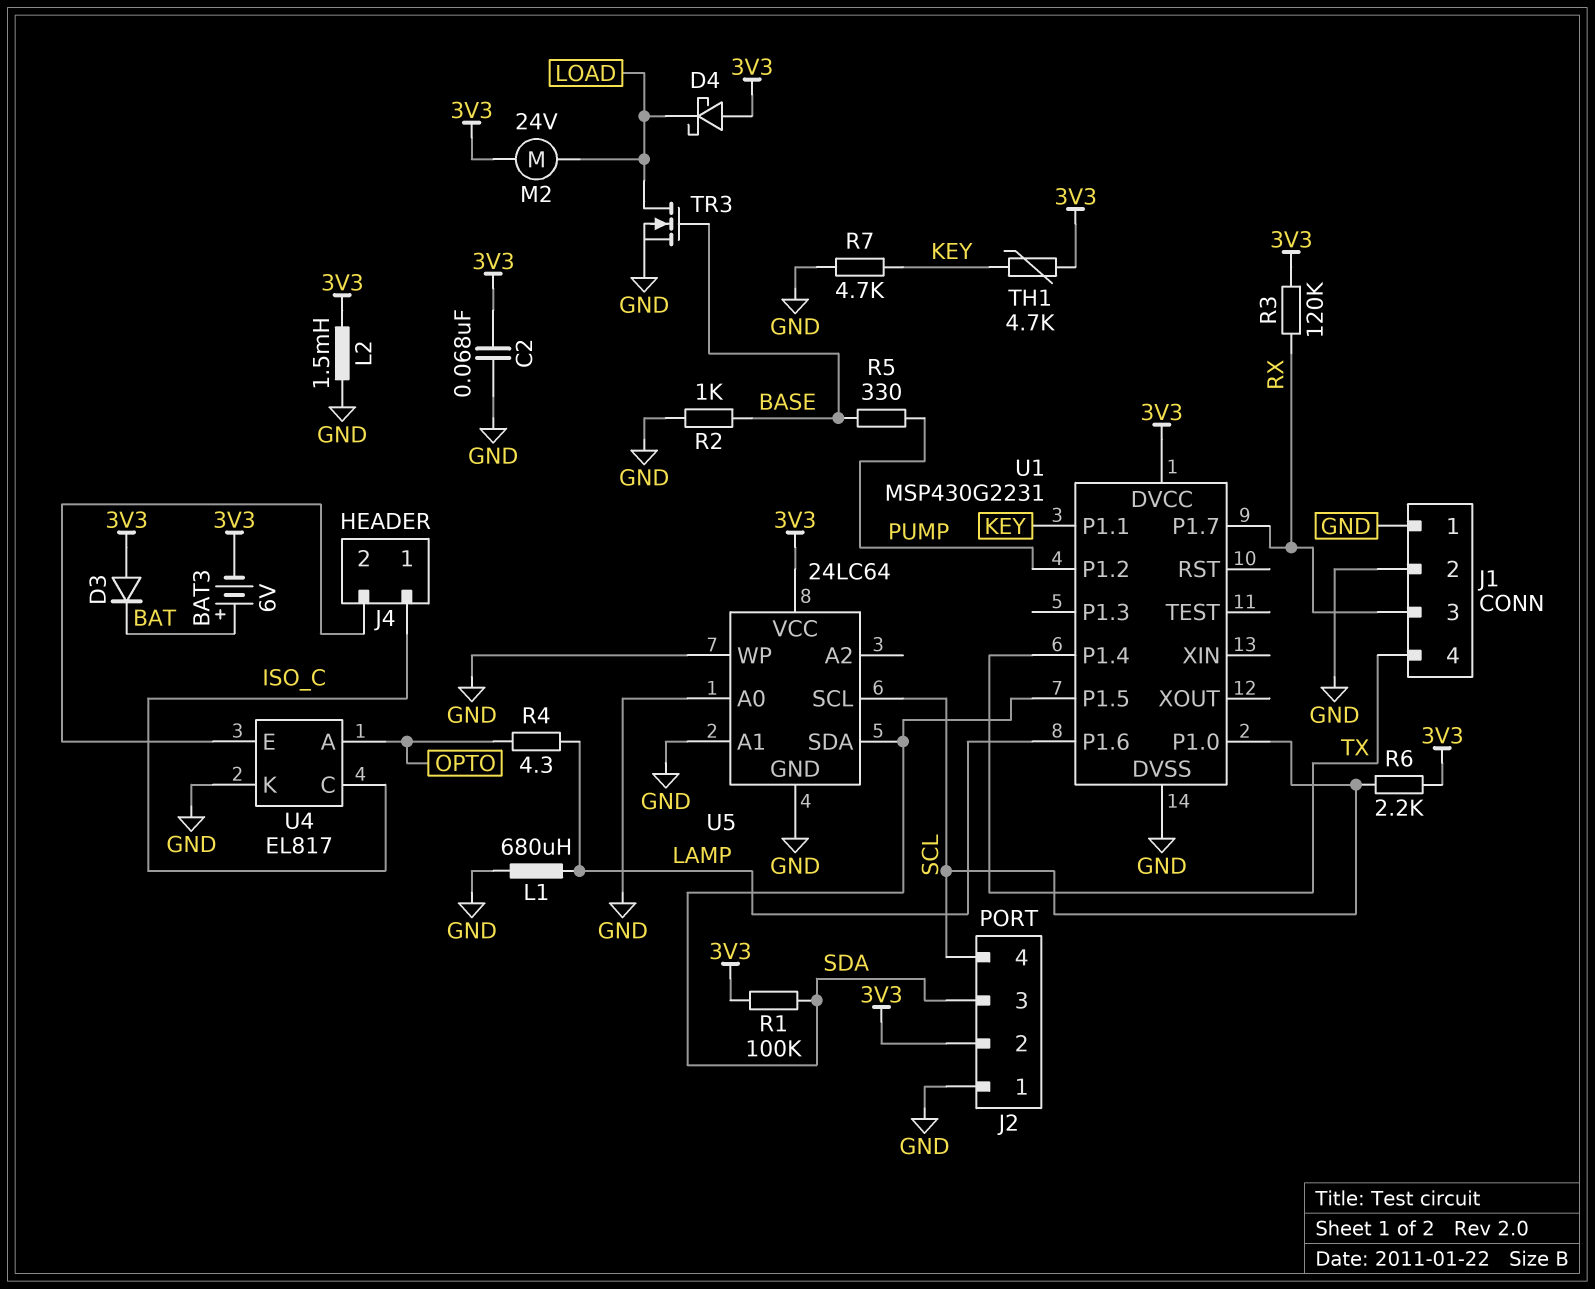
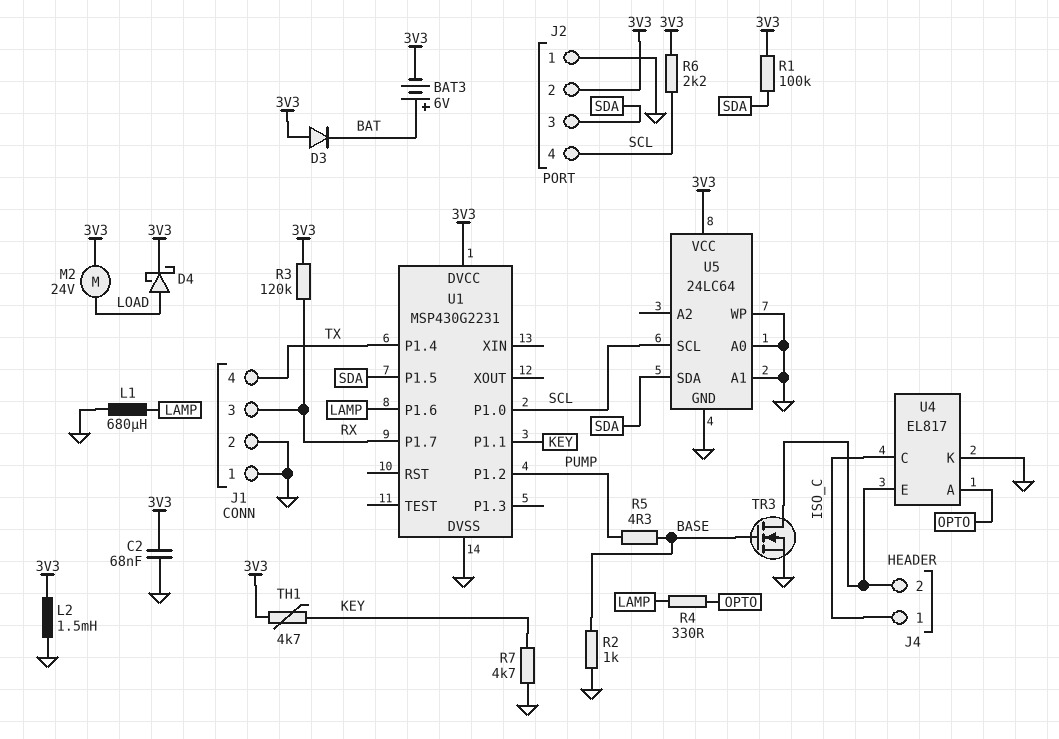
D4: schottky (A 3V3, K LOAD) -> schottky (A LOAD, K 3V3)
R4: 4.3 (LAMP, OPTO) -> 330 (LAMP, OPTO)
R5: 330 (BASE, PUMP) -> 4.3 (BASE, PUMP)
TR3: NMOS (G BASE, D LOAD, S GND) -> NMOS (G BASE, D J4/2, S GND)

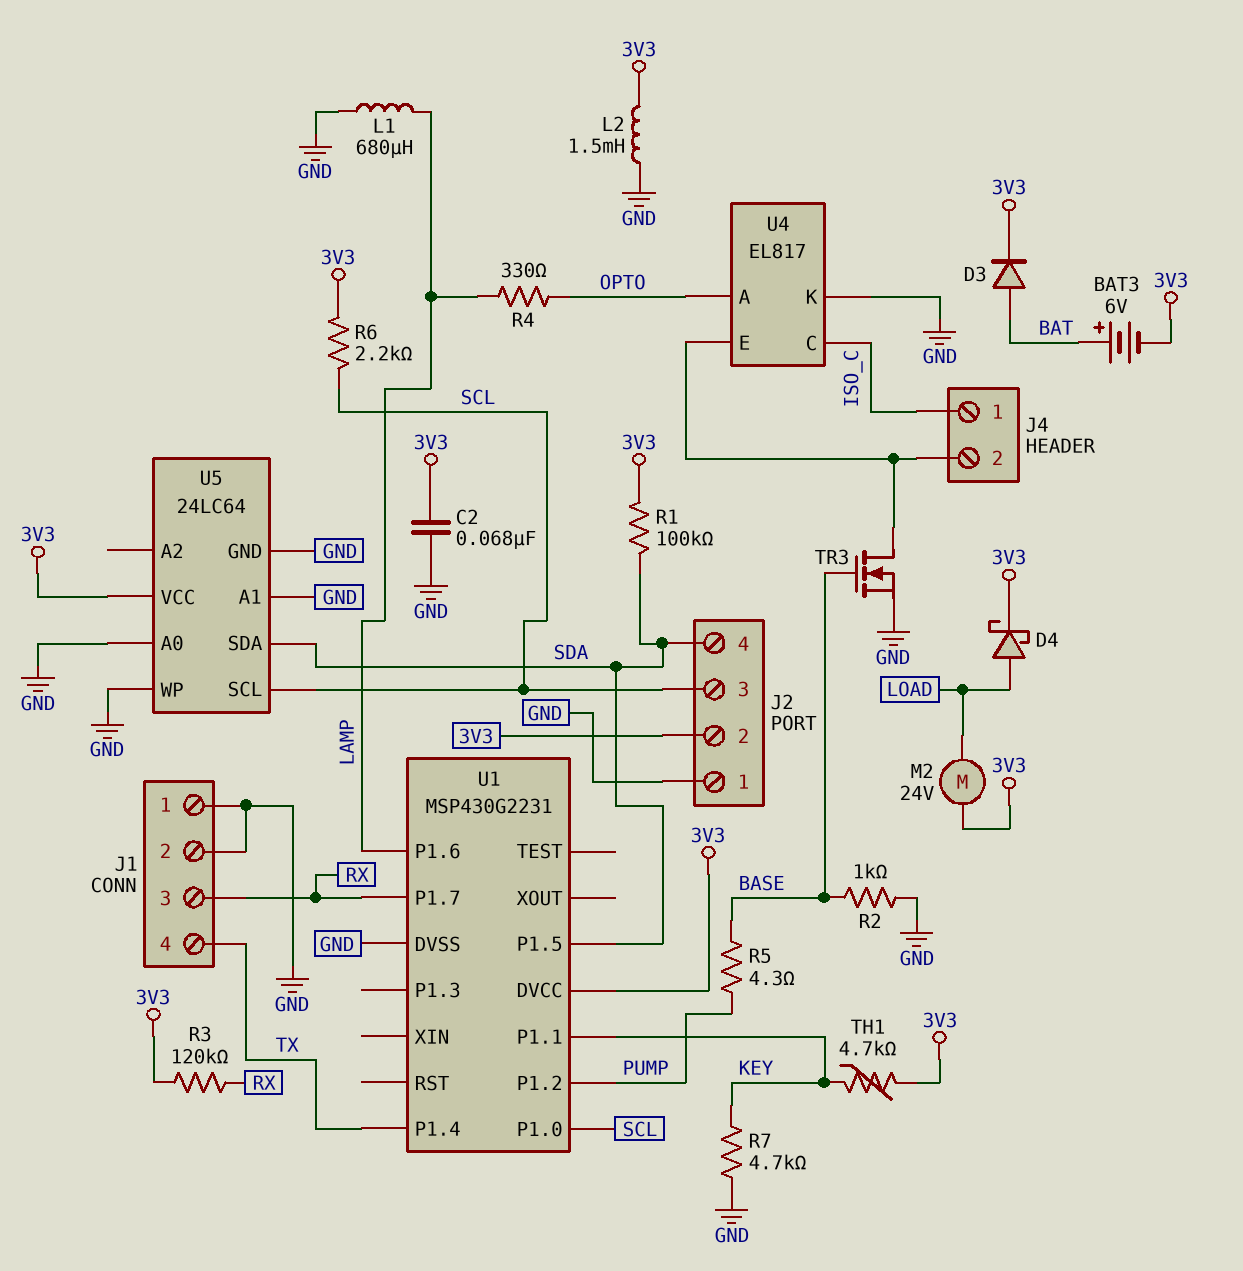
D3: diode (A 3V3, K BAT) -> diode (A BAT, K 3V3)
J2 pin 3: SDA -> SCL
J2 pin 4: SCL -> SDA

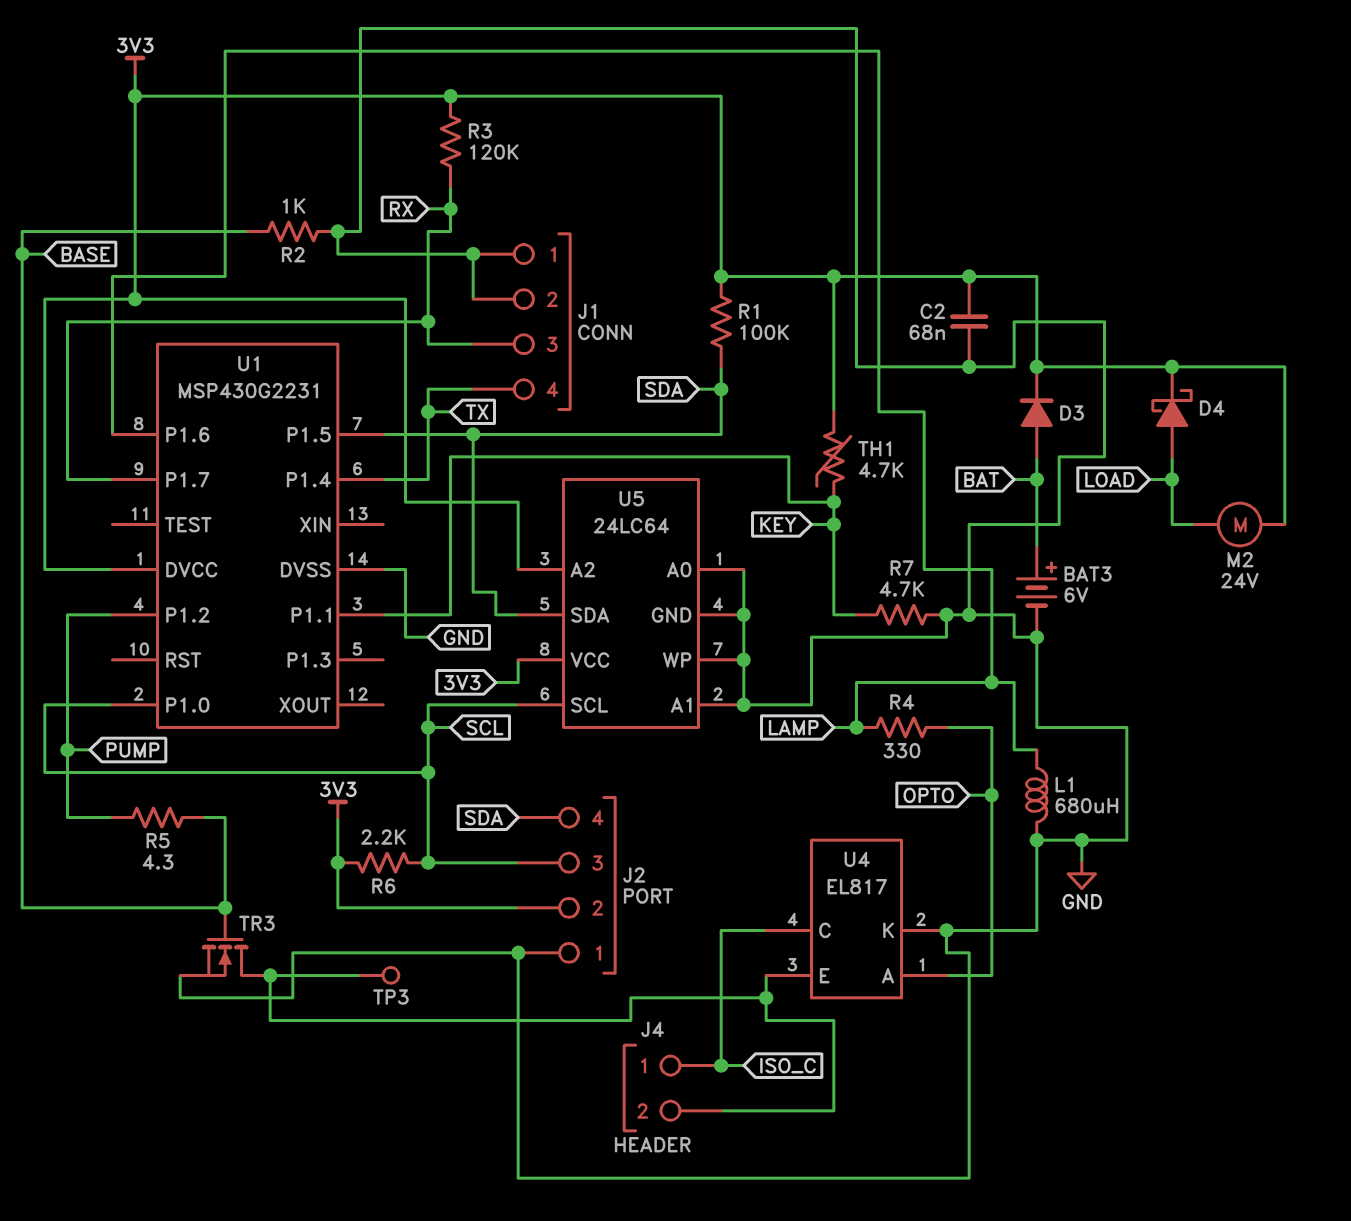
BAT3: 6V (plus BAT, minus 3V3) -> 6V (plus BAT, minus GND)
L2: 1.5mH (3V3, GND) -> none
TP3: none -> test point (J4/2)
U5 pin A2: none -> 3V3

